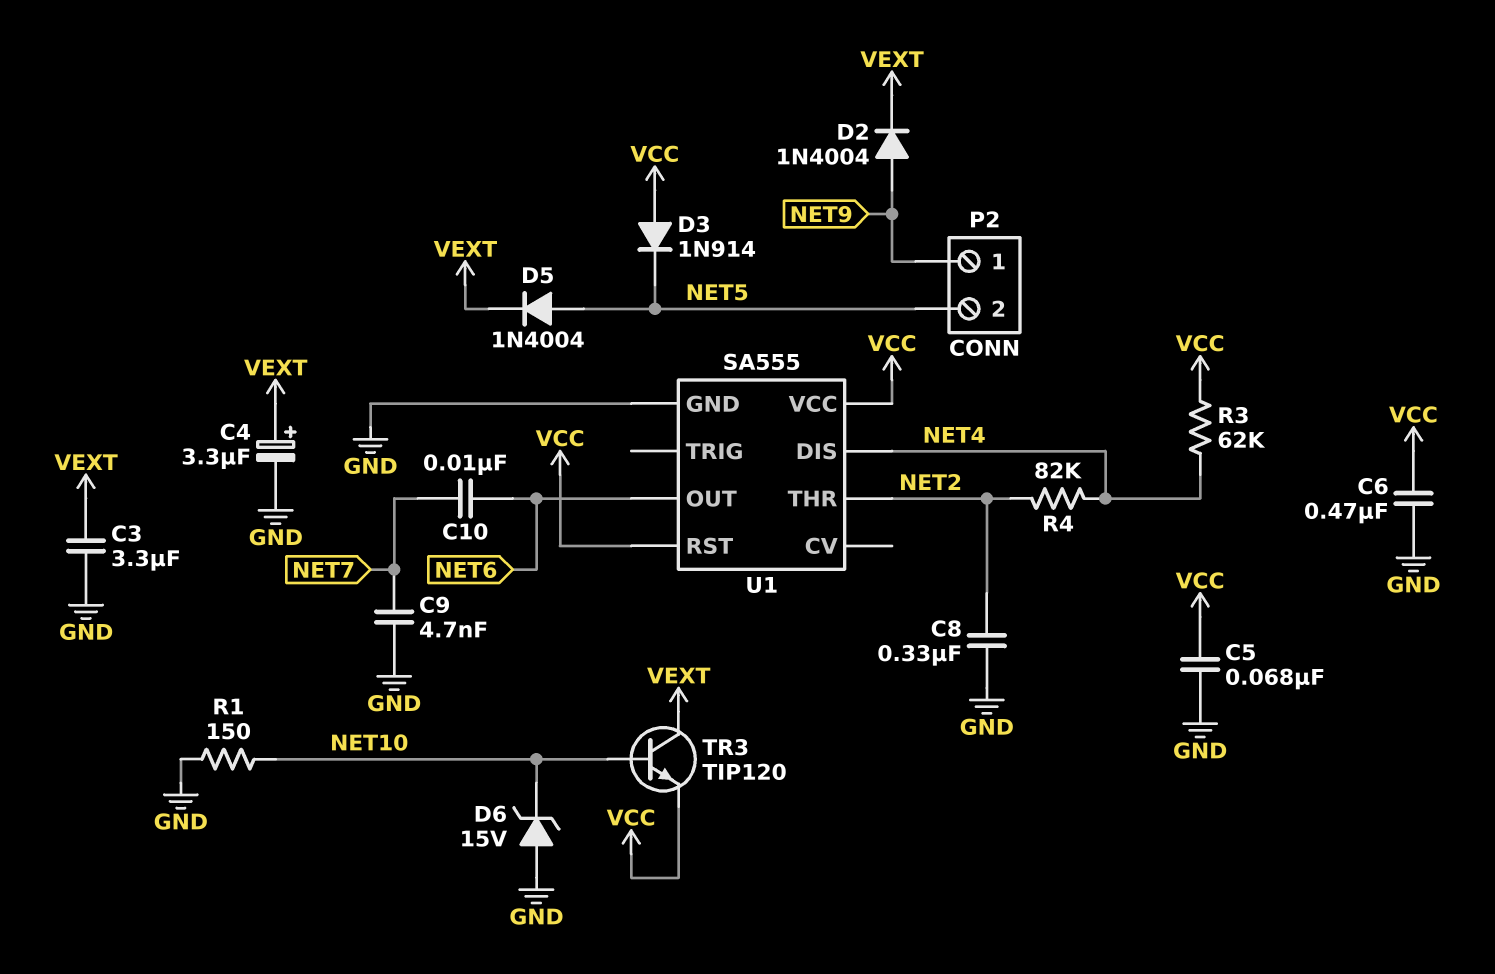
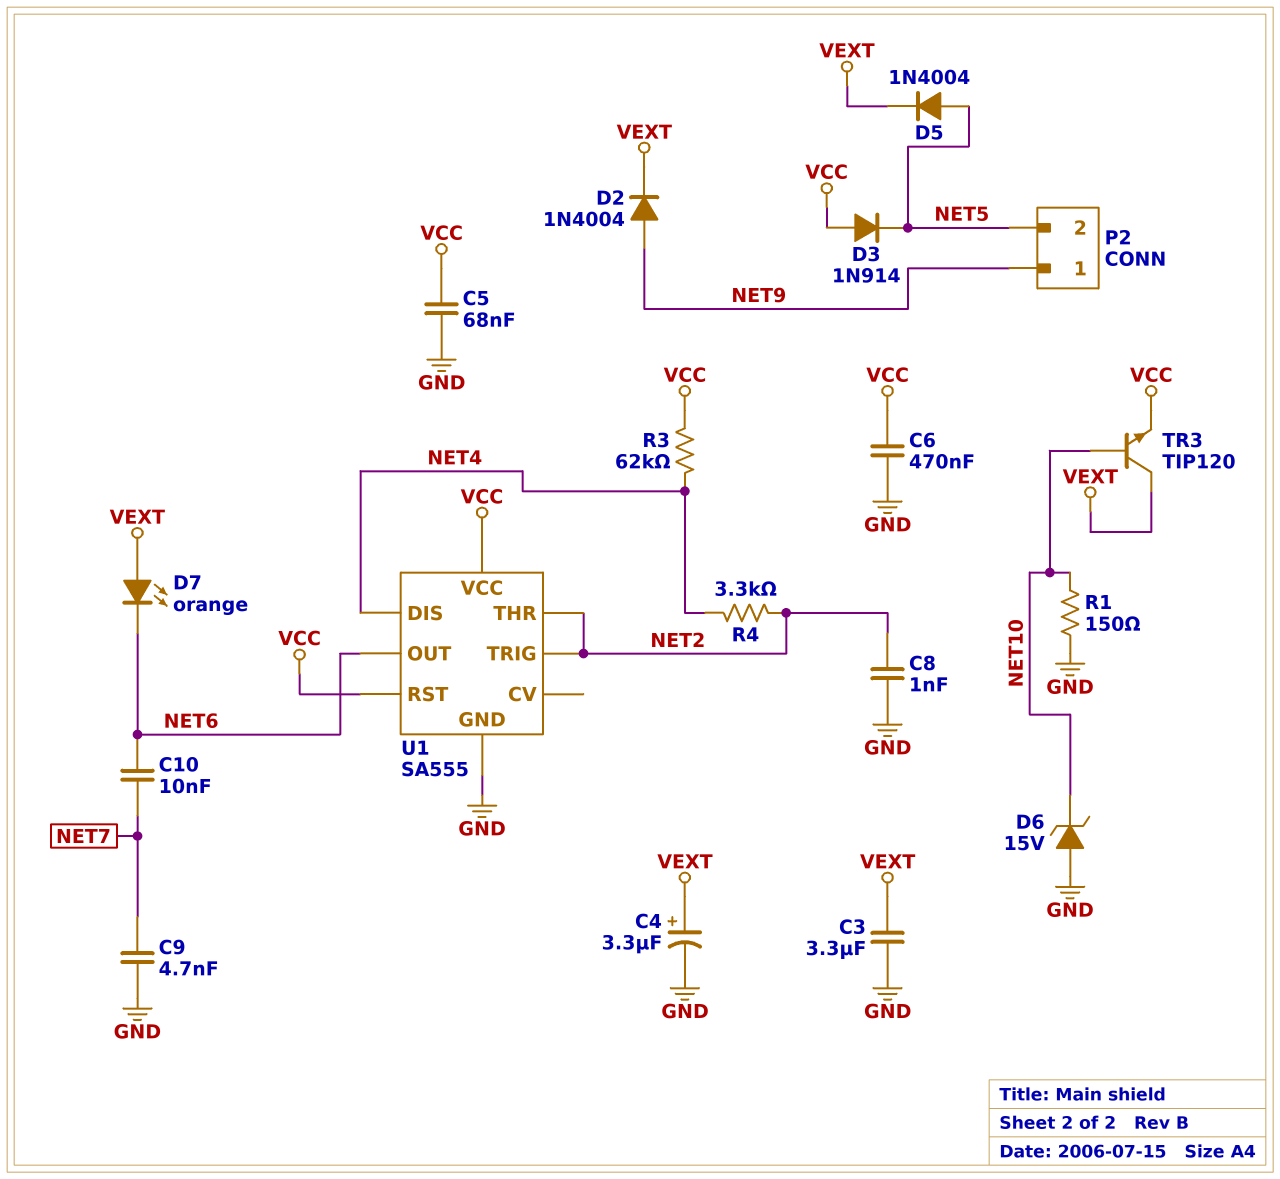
C8: 330nF (GND, NET2) -> 1nF (GND, NET2)
D7: none -> LED orange (A VEXT, K NET6)
R4: 82k (NET2, NET4) -> 3.3k (NET2, NET4)
U1 pin TRIG: none -> NET2

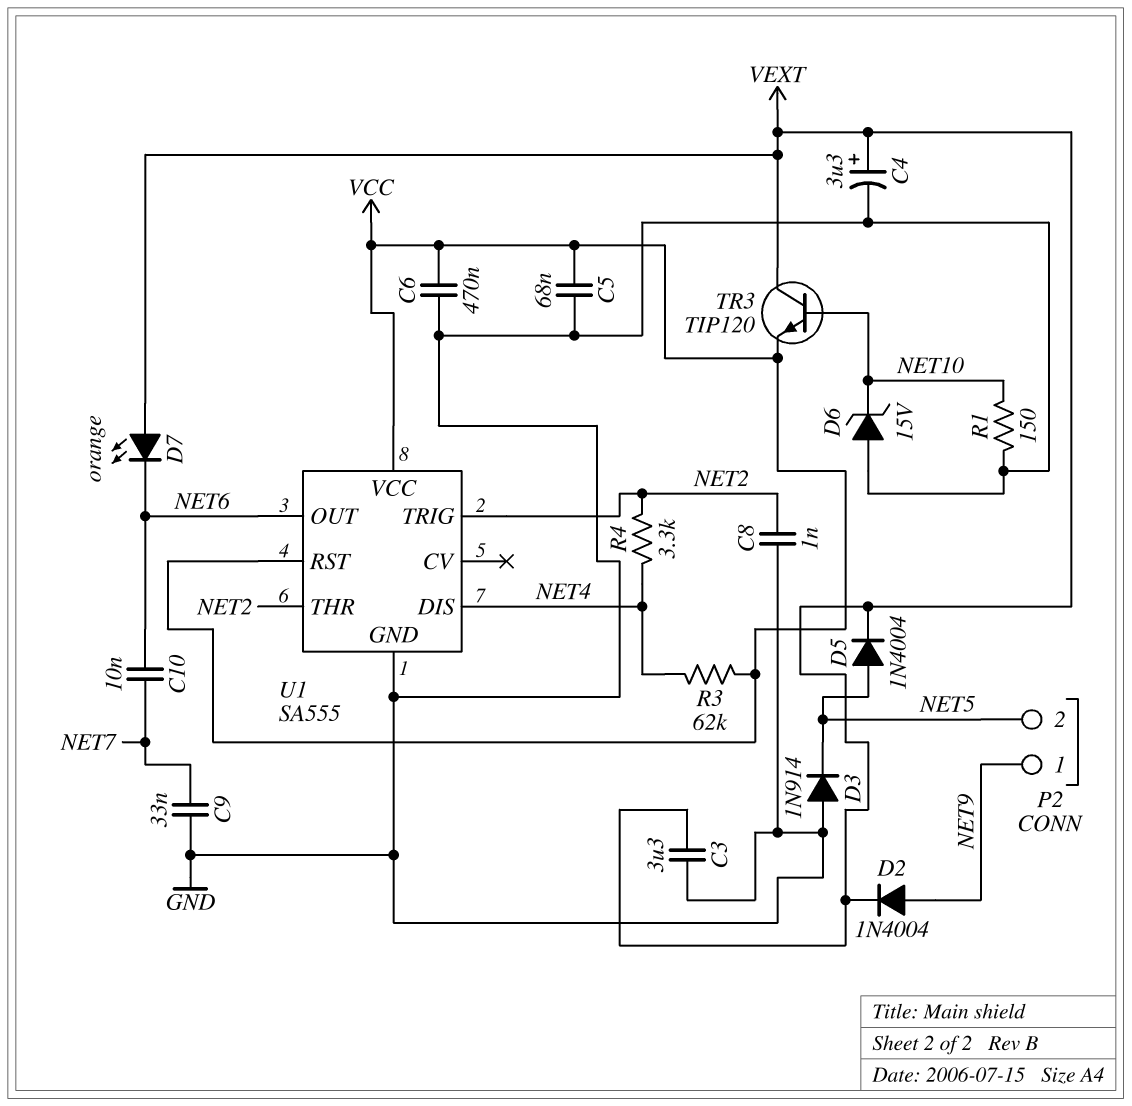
C9: 4.7nF (GND, NET7) -> 33nF (GND, NET7)
D3: diode 1N914 (A VCC, K NET5) -> diode 1N914 (A GND, K NET5)

